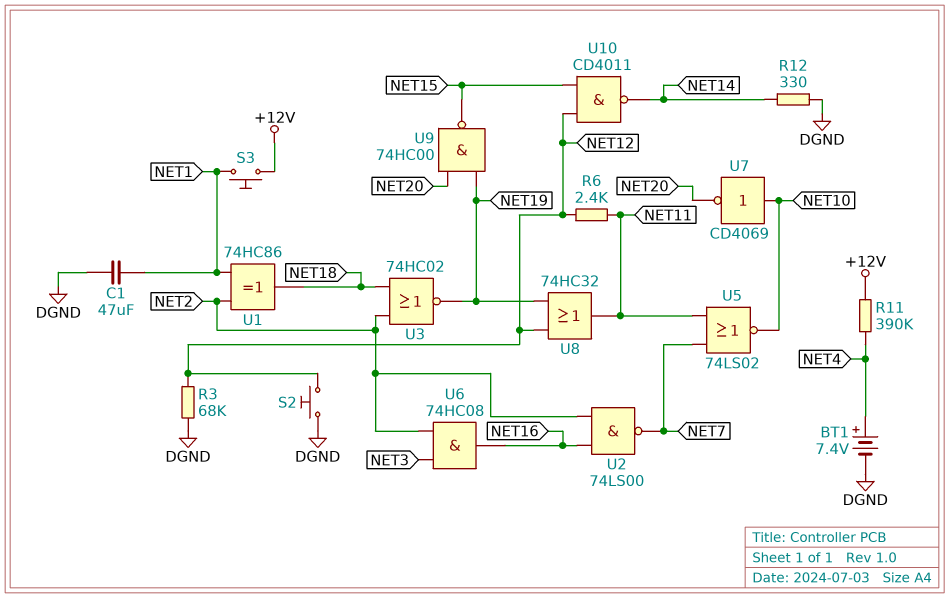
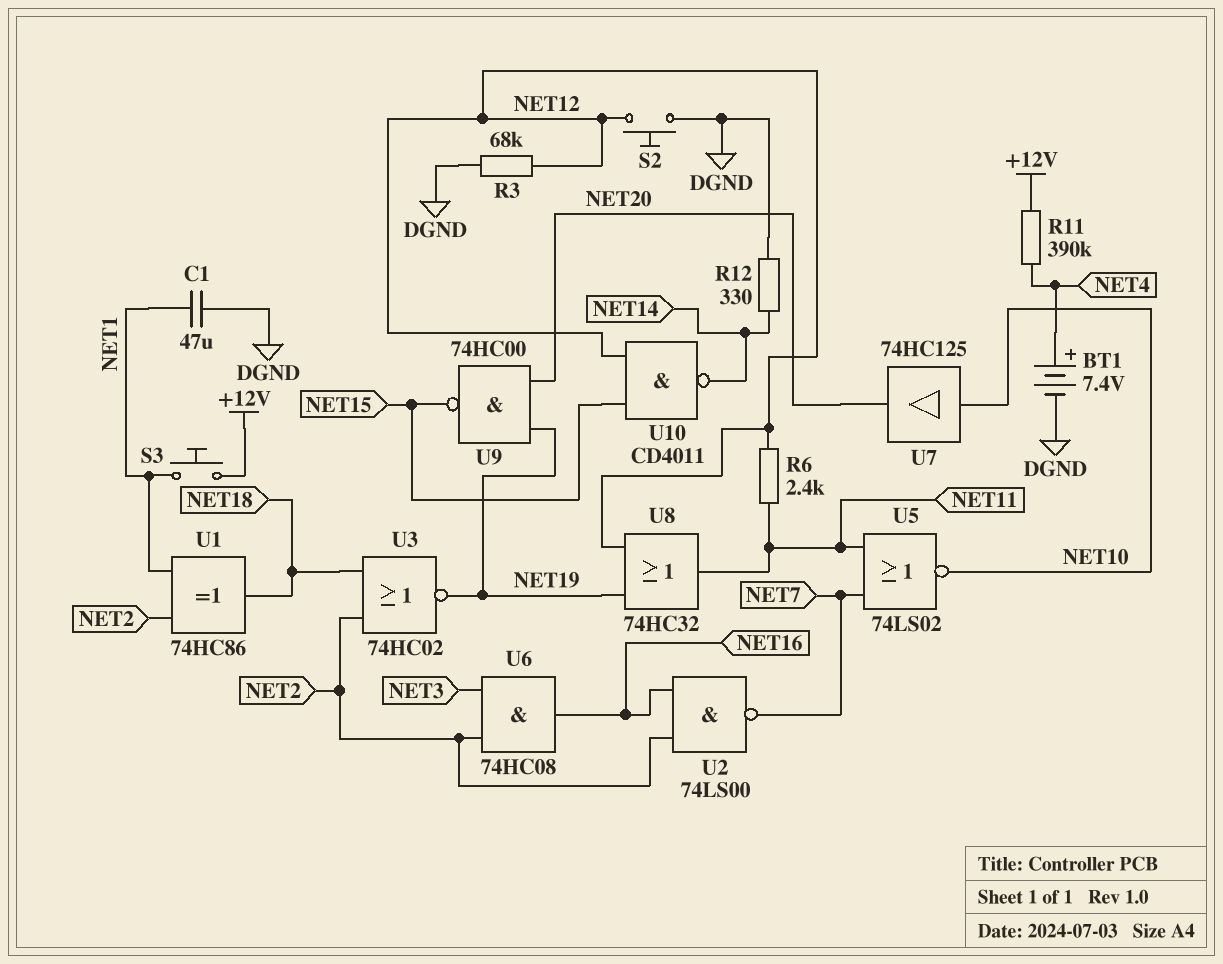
U7: NOT CD4069 (in NET10, out NET20) -> buffer 74HC125 (in NET10, out NET20)

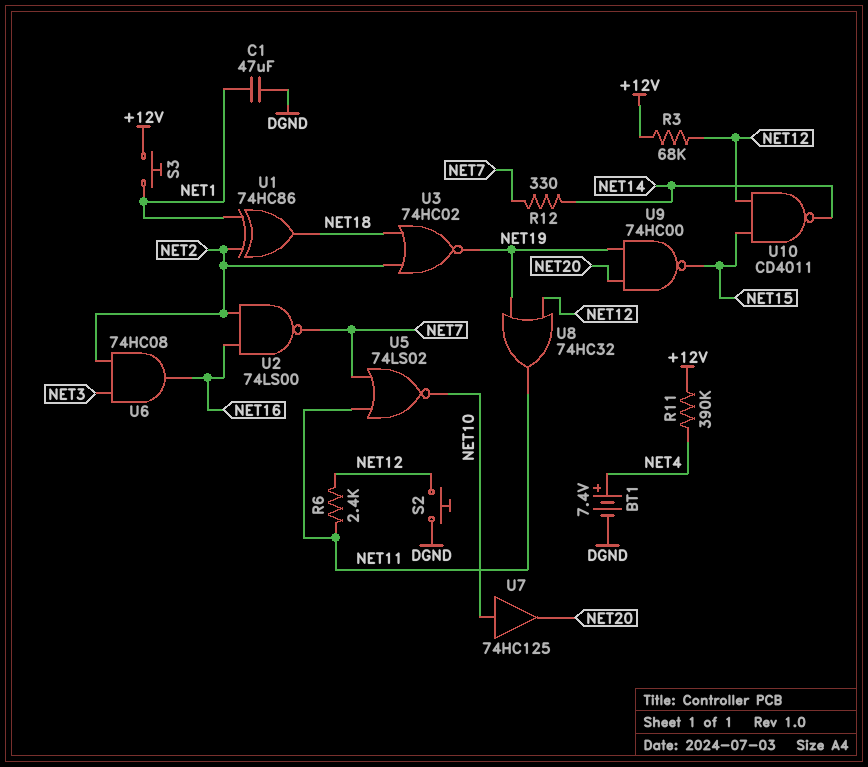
R3: 68k (DGND, NET12) -> 68k (+12V, NET12)
R12: 330 (DGND, NET14) -> 330 (NET7, NET14)

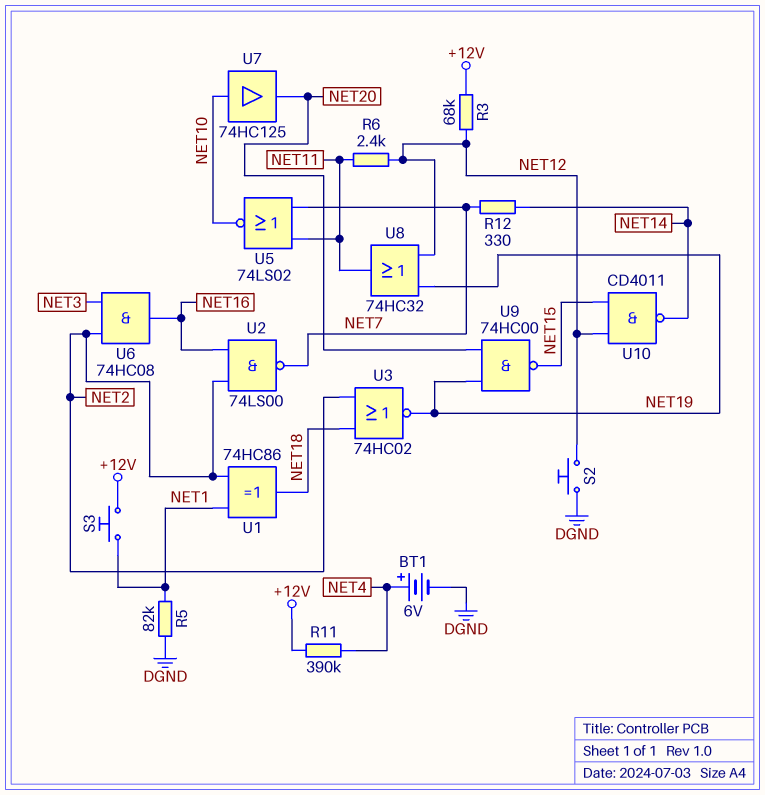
BT1: 7.4V (plus NET4, minus DGND) -> 6V (plus NET4, minus DGND)
C1: 47uF (DGND, NET1) -> none
R5: none -> 82k (DGND, NET1)

